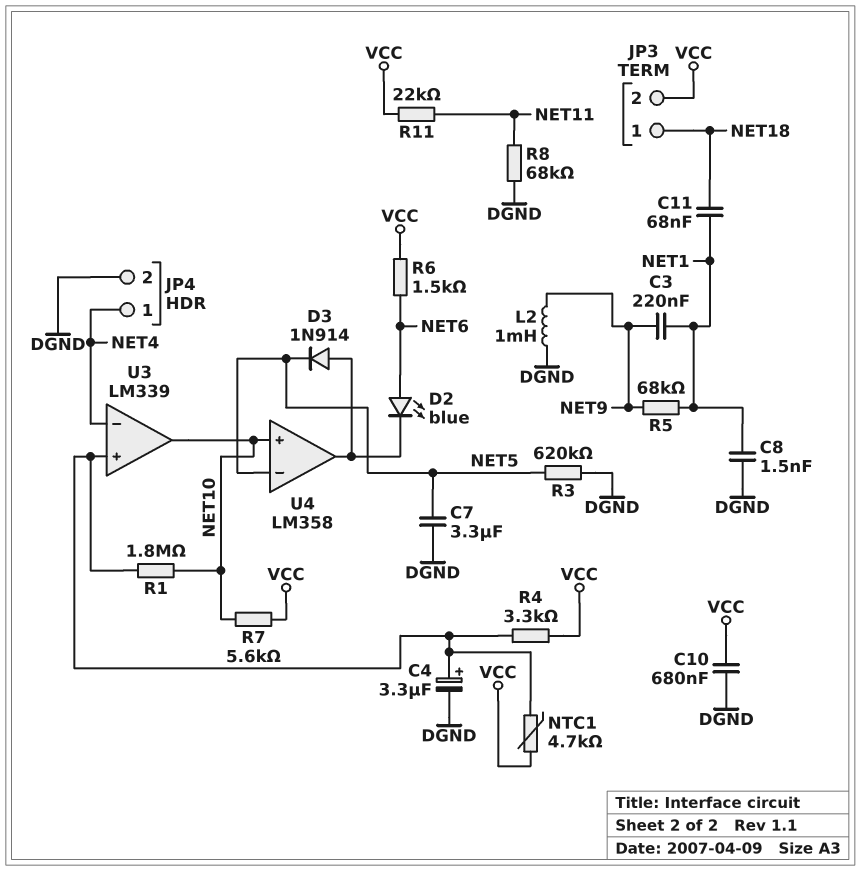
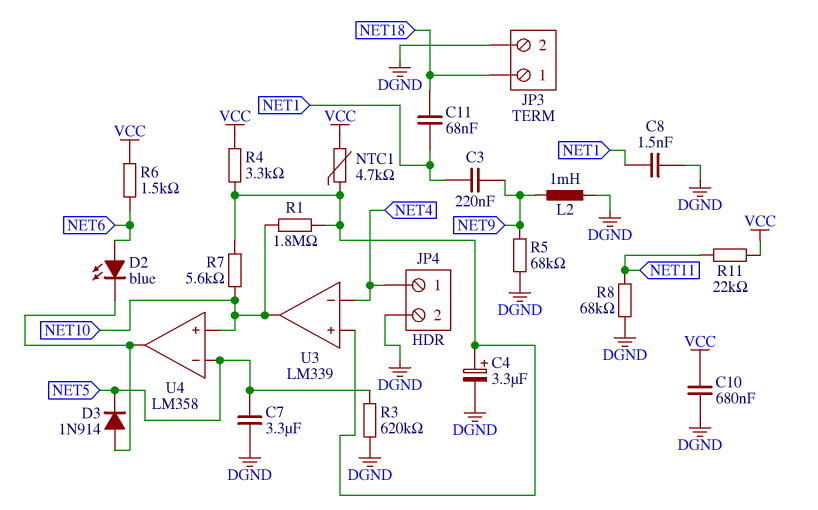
JP3 pin 2: VCC -> DGND
R5: 68k (NET1, NET9) -> 68k (DGND, NET9)
R7: 5.6k (NET10, VCC) -> 5.6k (NET10, U3/in+)

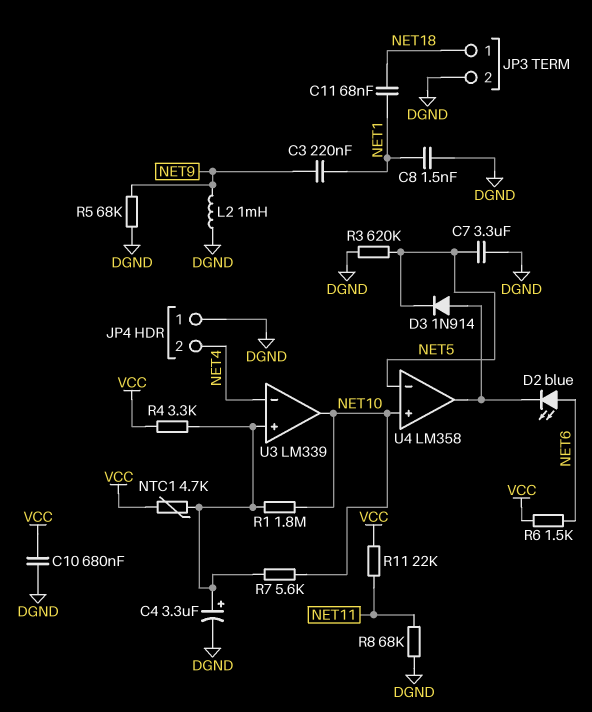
JP4 pin 1: NET4 -> DGND
JP4 pin 2: DGND -> NET4

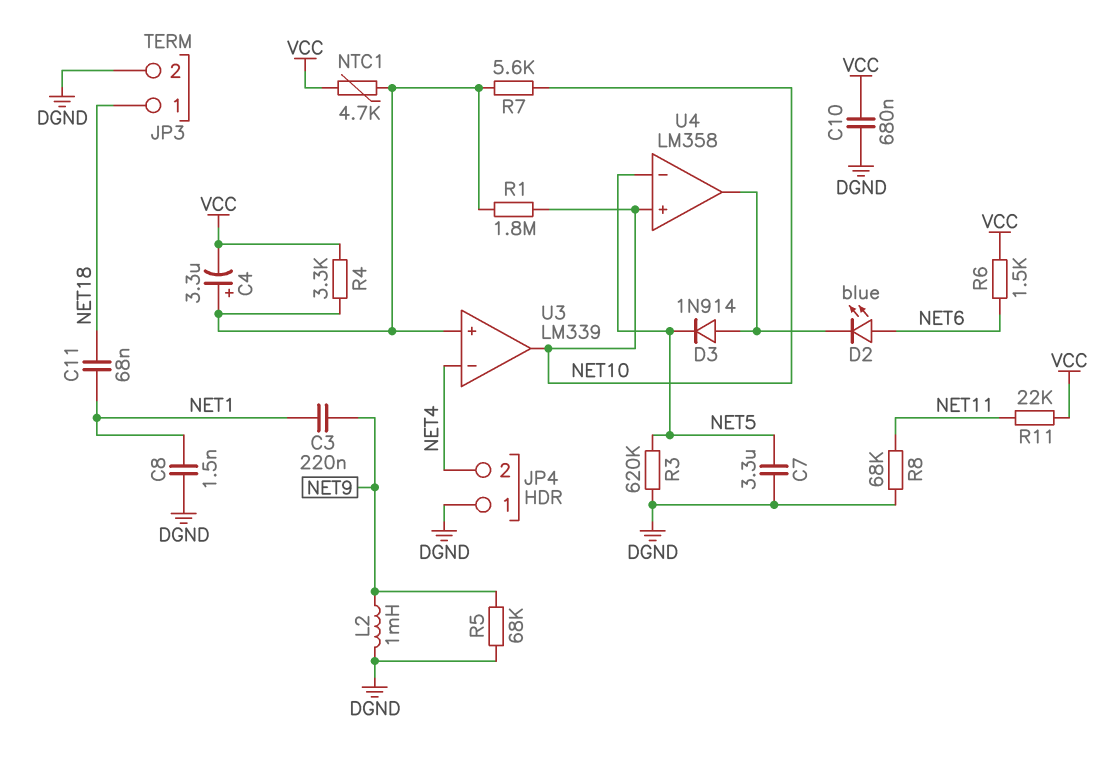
C4: 3.3uF (plus U3/in+, minus DGND) -> 3.3uF (plus U3/in+, minus VCC)

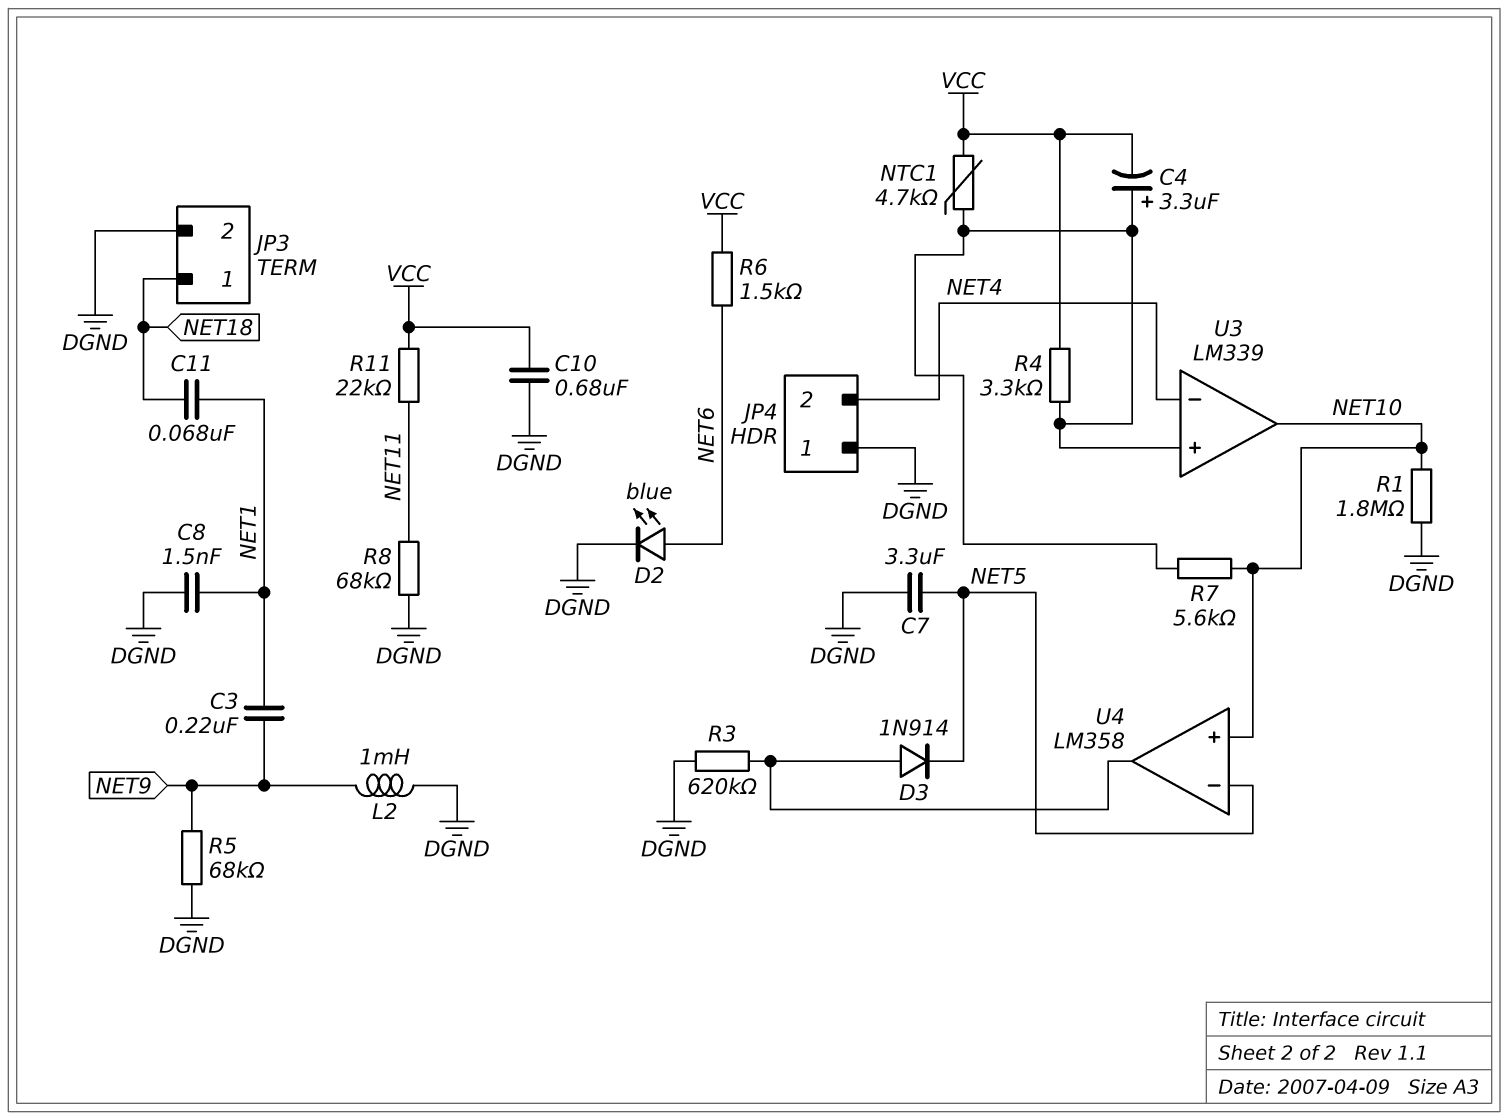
D2: LED blue (A NET6, K U4/out) -> LED blue (A NET6, K DGND)
R1: 1.8M (NET10, U3/in+) -> 1.8M (DGND, NET10)
R3: 620k (DGND, NET5) -> 620k (DGND, U4/out)

